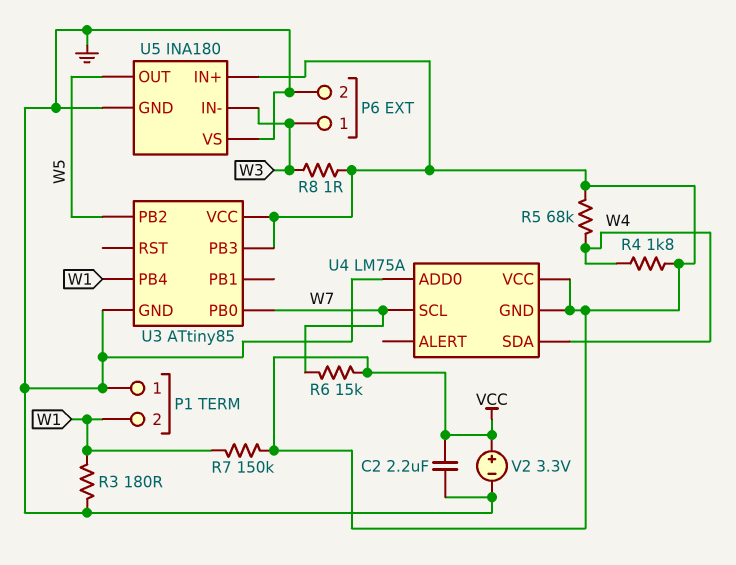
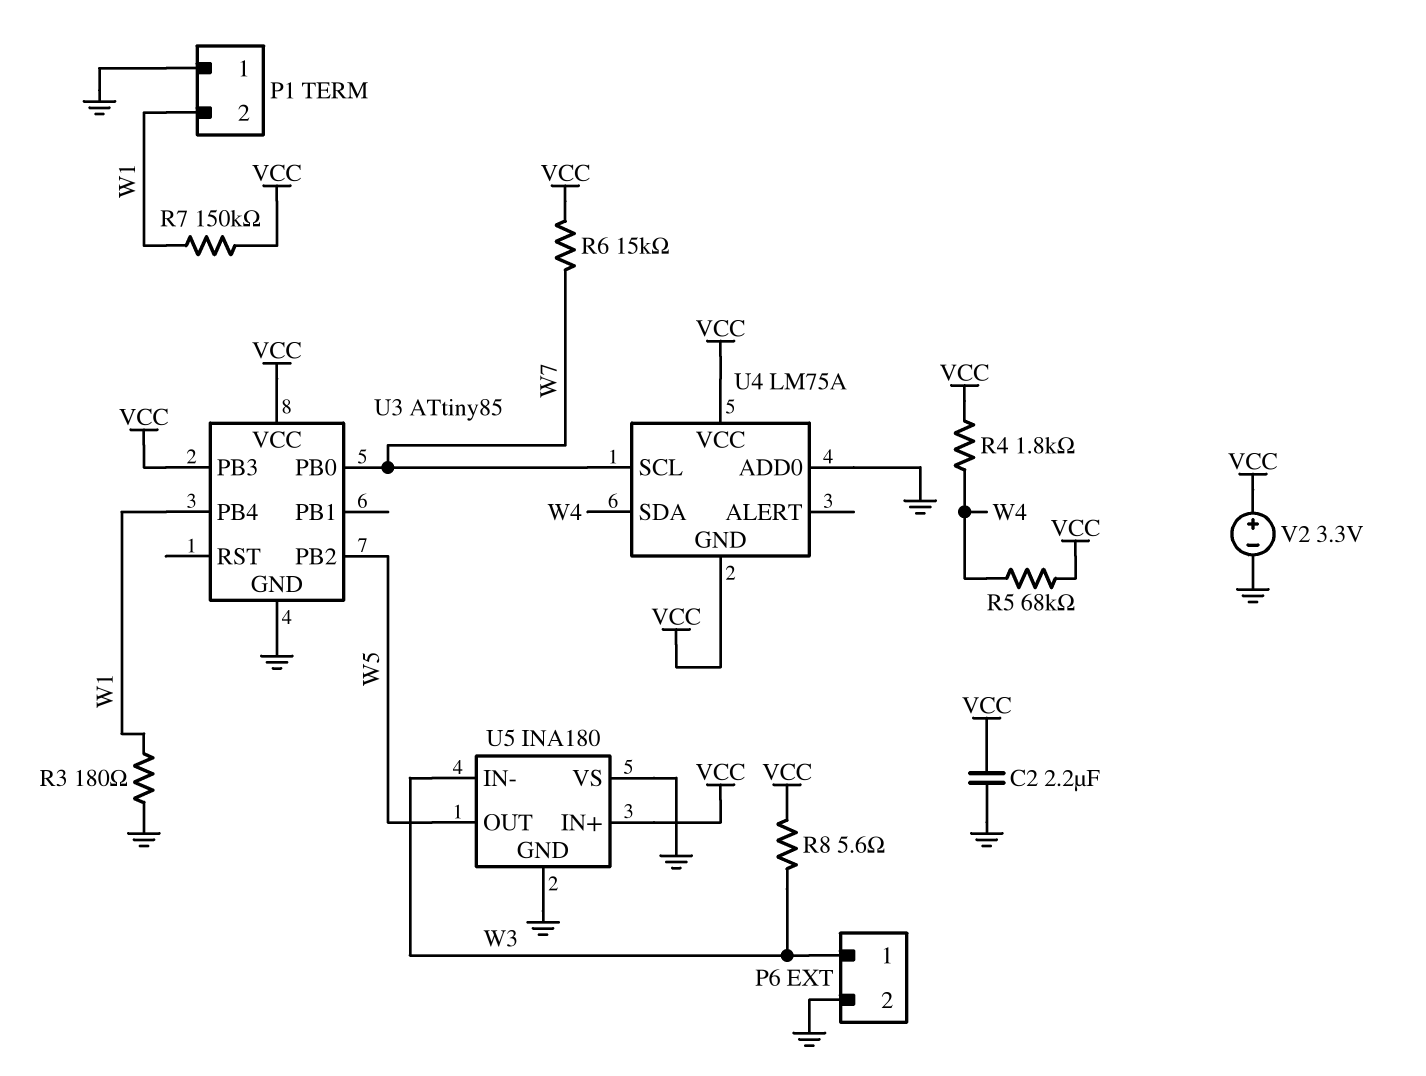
R8: 1 (VCC, W3) -> 5.6 (VCC, W3)

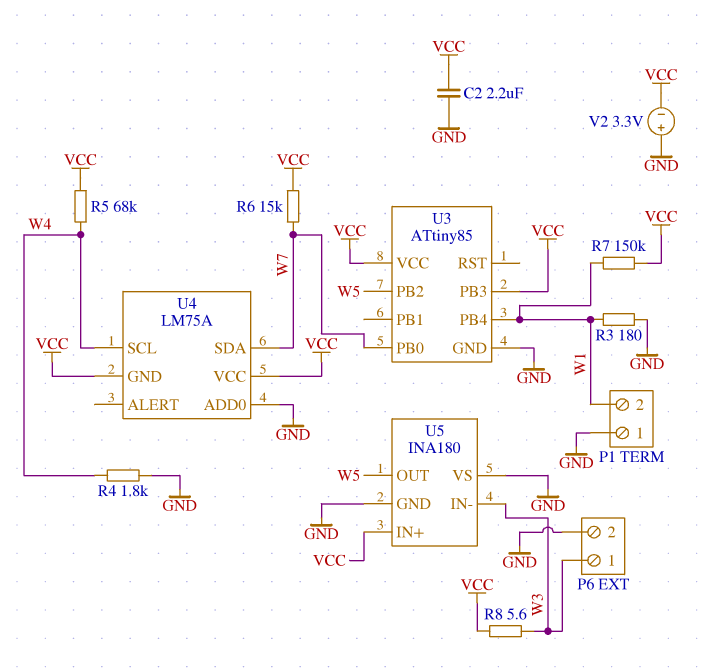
R4: 1.8k (VCC, W4) -> 1.8k (GND, W4)
U4 pin SCL: W7 -> W4
U4 pin SDA: W4 -> W7
V2: 3.3V (plus VCC, minus GND) -> 3.3V (plus GND, minus VCC)

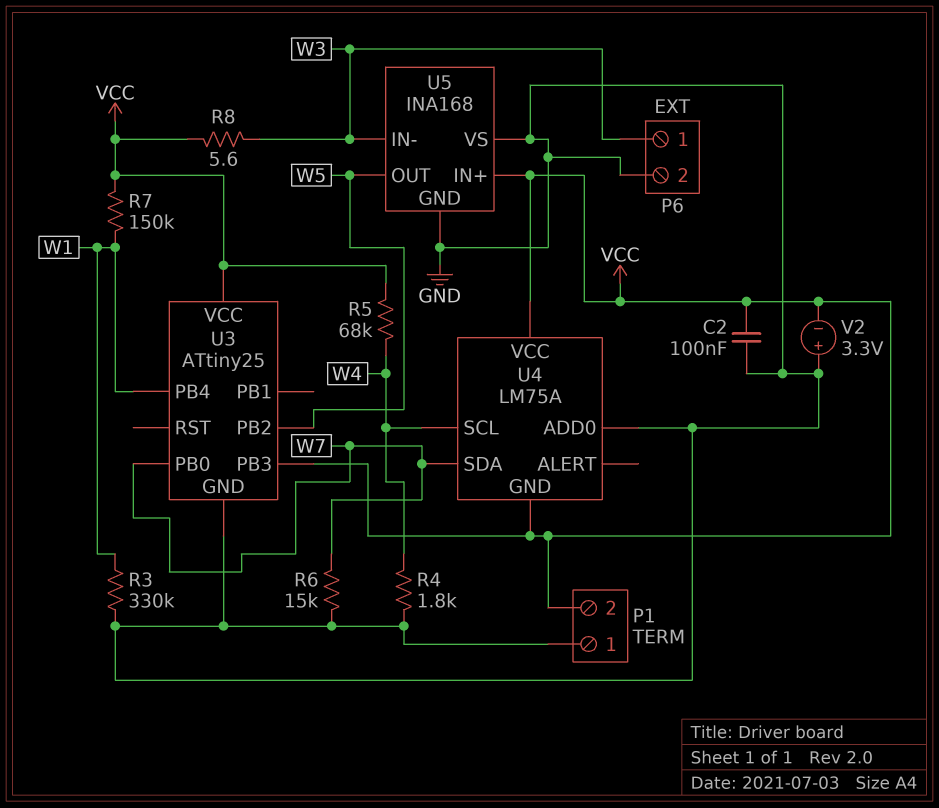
C2: 2.2uF (GND, VCC) -> 100nF (GND, VCC)
P1 pin 2: W1 -> VCC
R3: 180 (GND, W1) -> 330k (GND, W1)
R6: 15k (VCC, W7) -> 15k (GND, W7)
U3: ATtiny85 -> ATtiny25
U5: INA180 -> INA168

